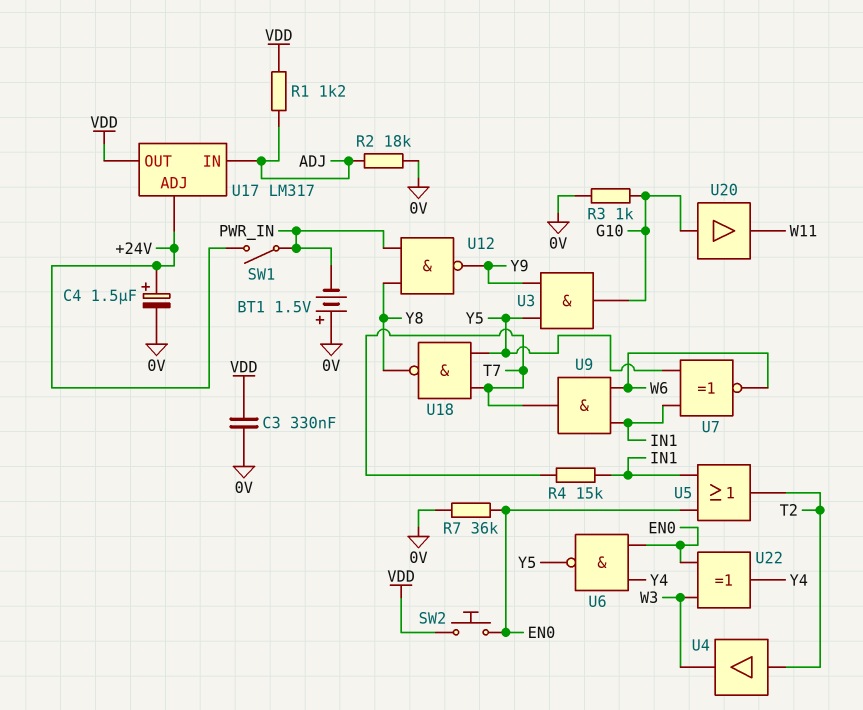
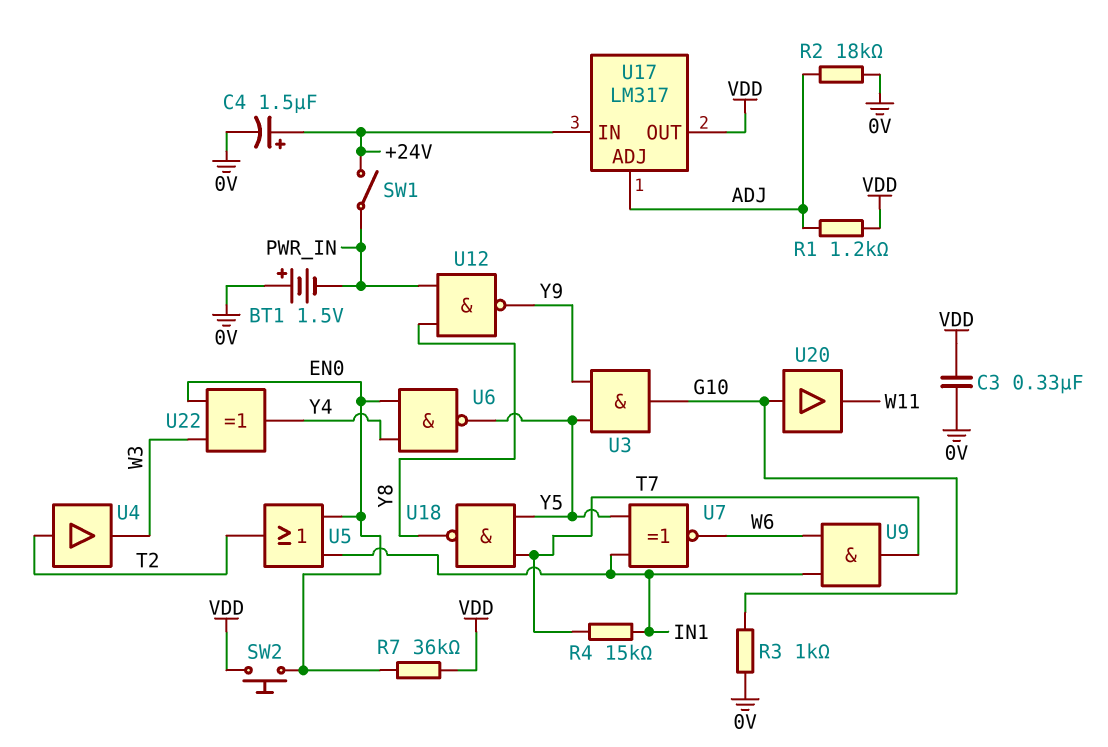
R7: 36k (0V, EN0) -> 36k (EN0, VDD)
U17 pin ADJ: +24V -> ADJ
U17 pin IN: ADJ -> +24V

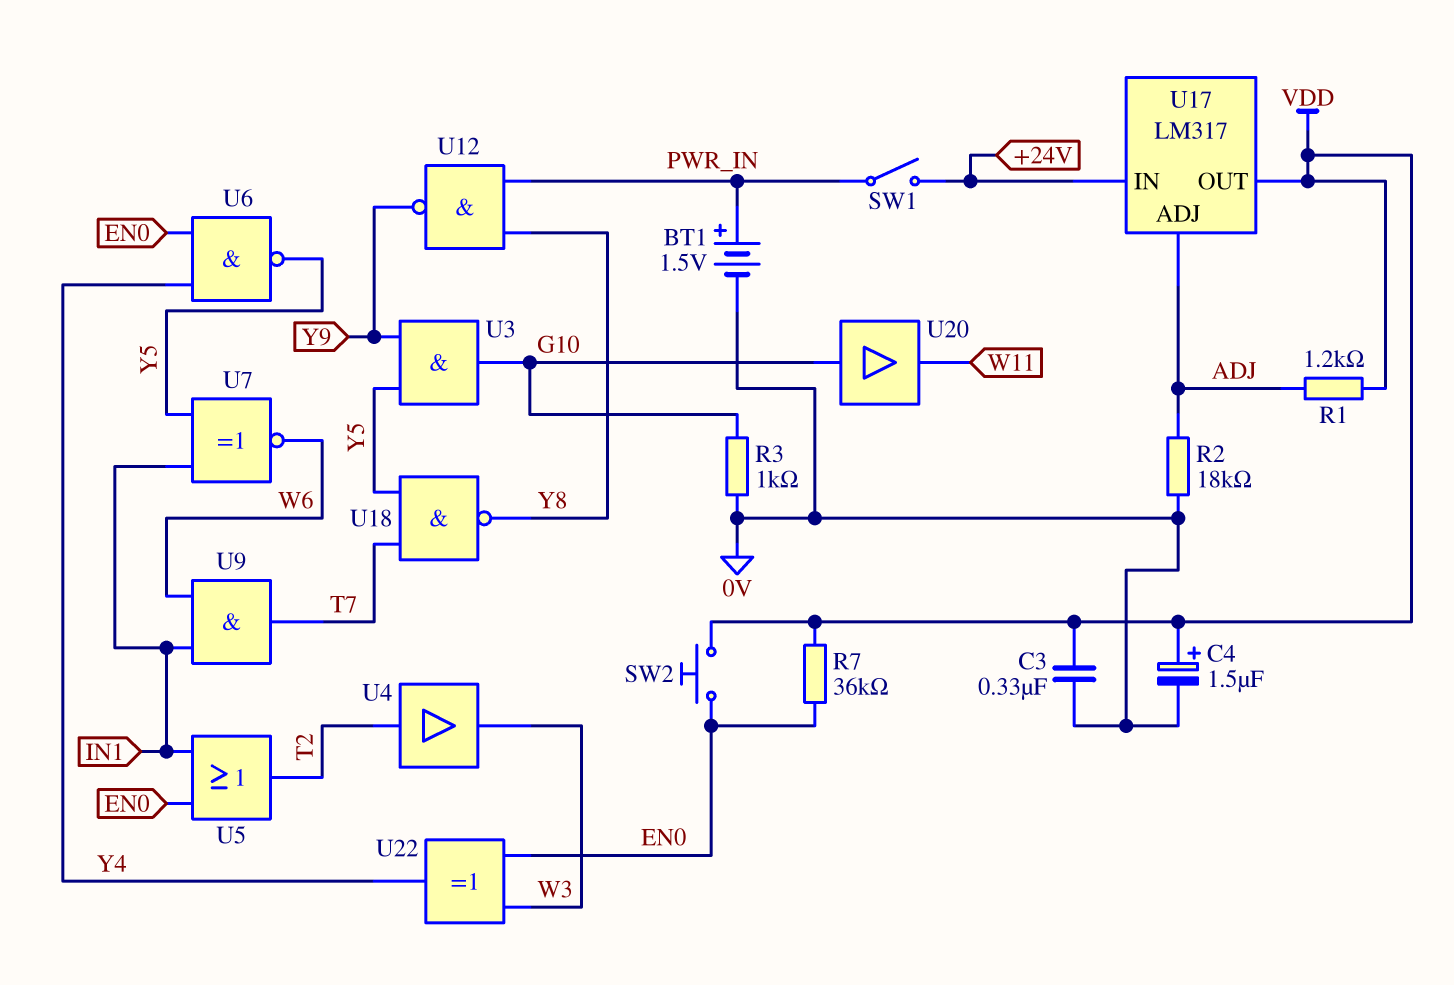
BT1: 1.5V (plus 0V, minus PWR_IN) -> 1.5V (plus PWR_IN, minus 0V)
C4: 1.5uF (plus +24V, minus 0V) -> 1.5uF (plus VDD, minus 0V)
R4: 15k (IN1, T7) -> none

